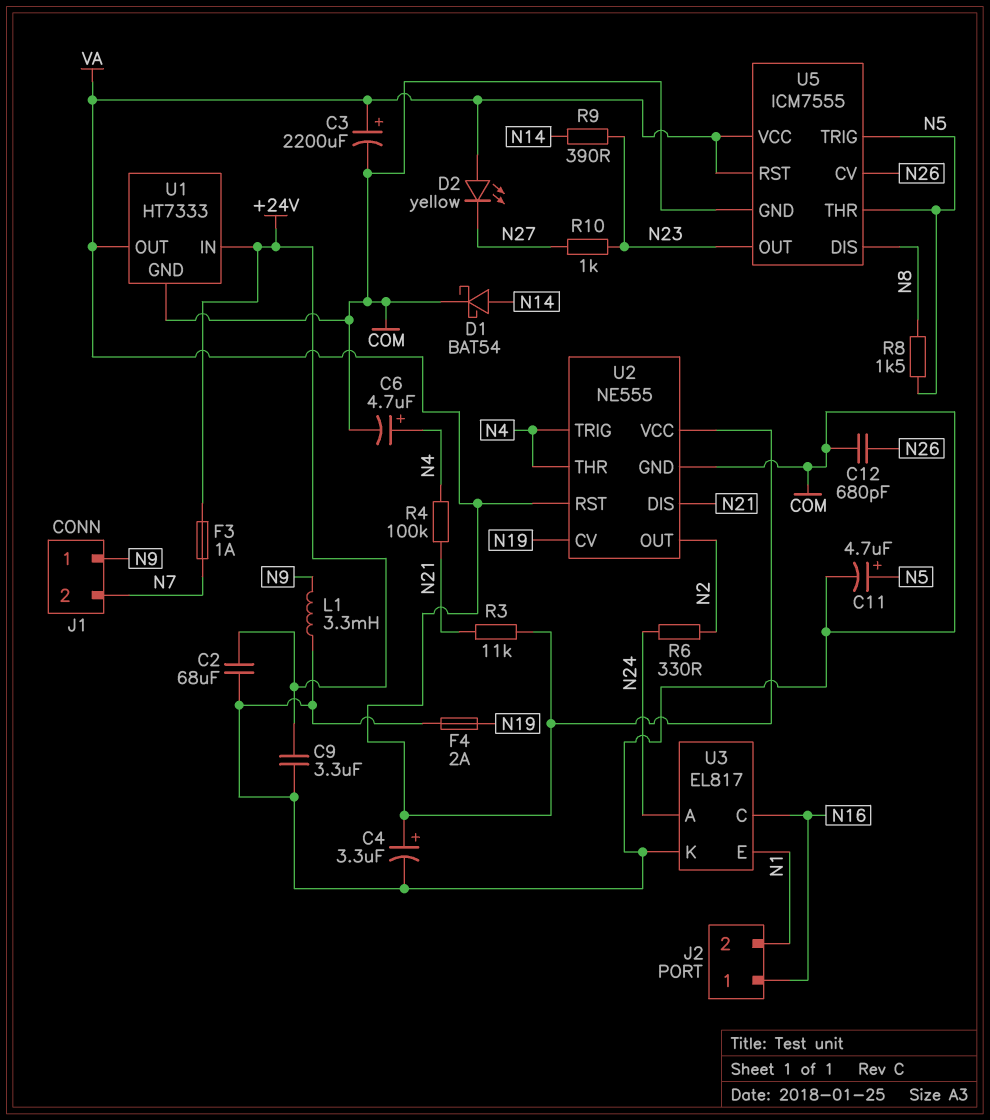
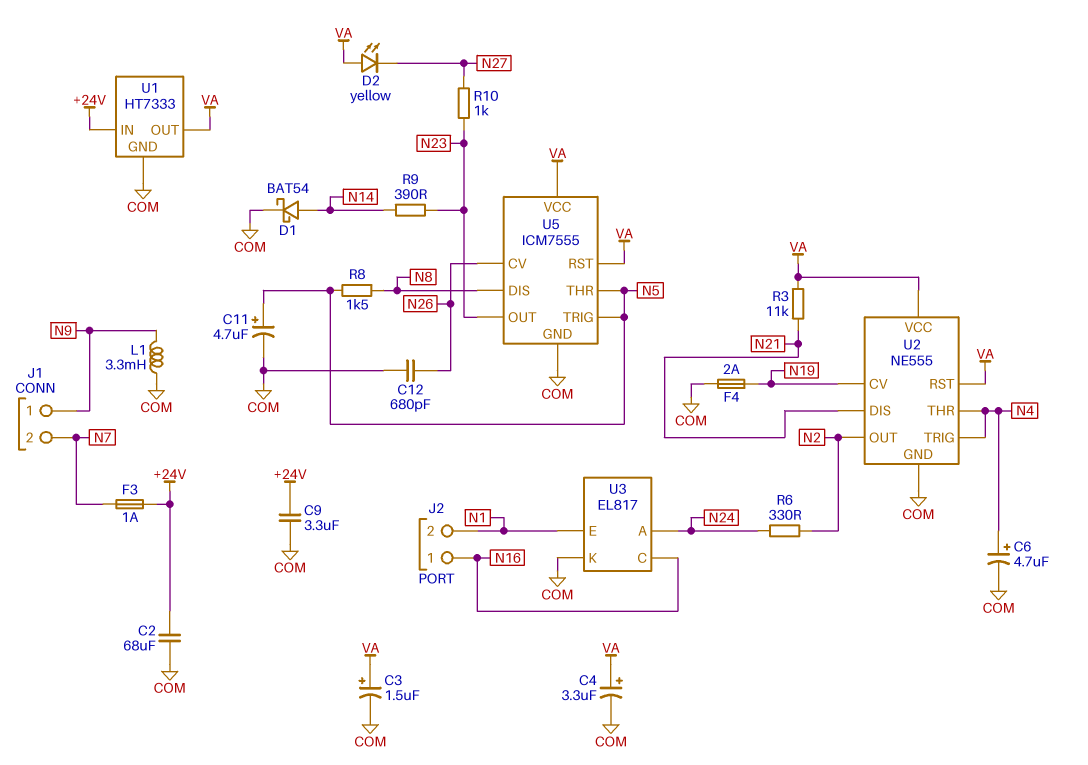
C3: 2200uF (plus VA, minus COM) -> 1.5uF (plus VA, minus COM)
R4: 100k (N4, N21) -> none

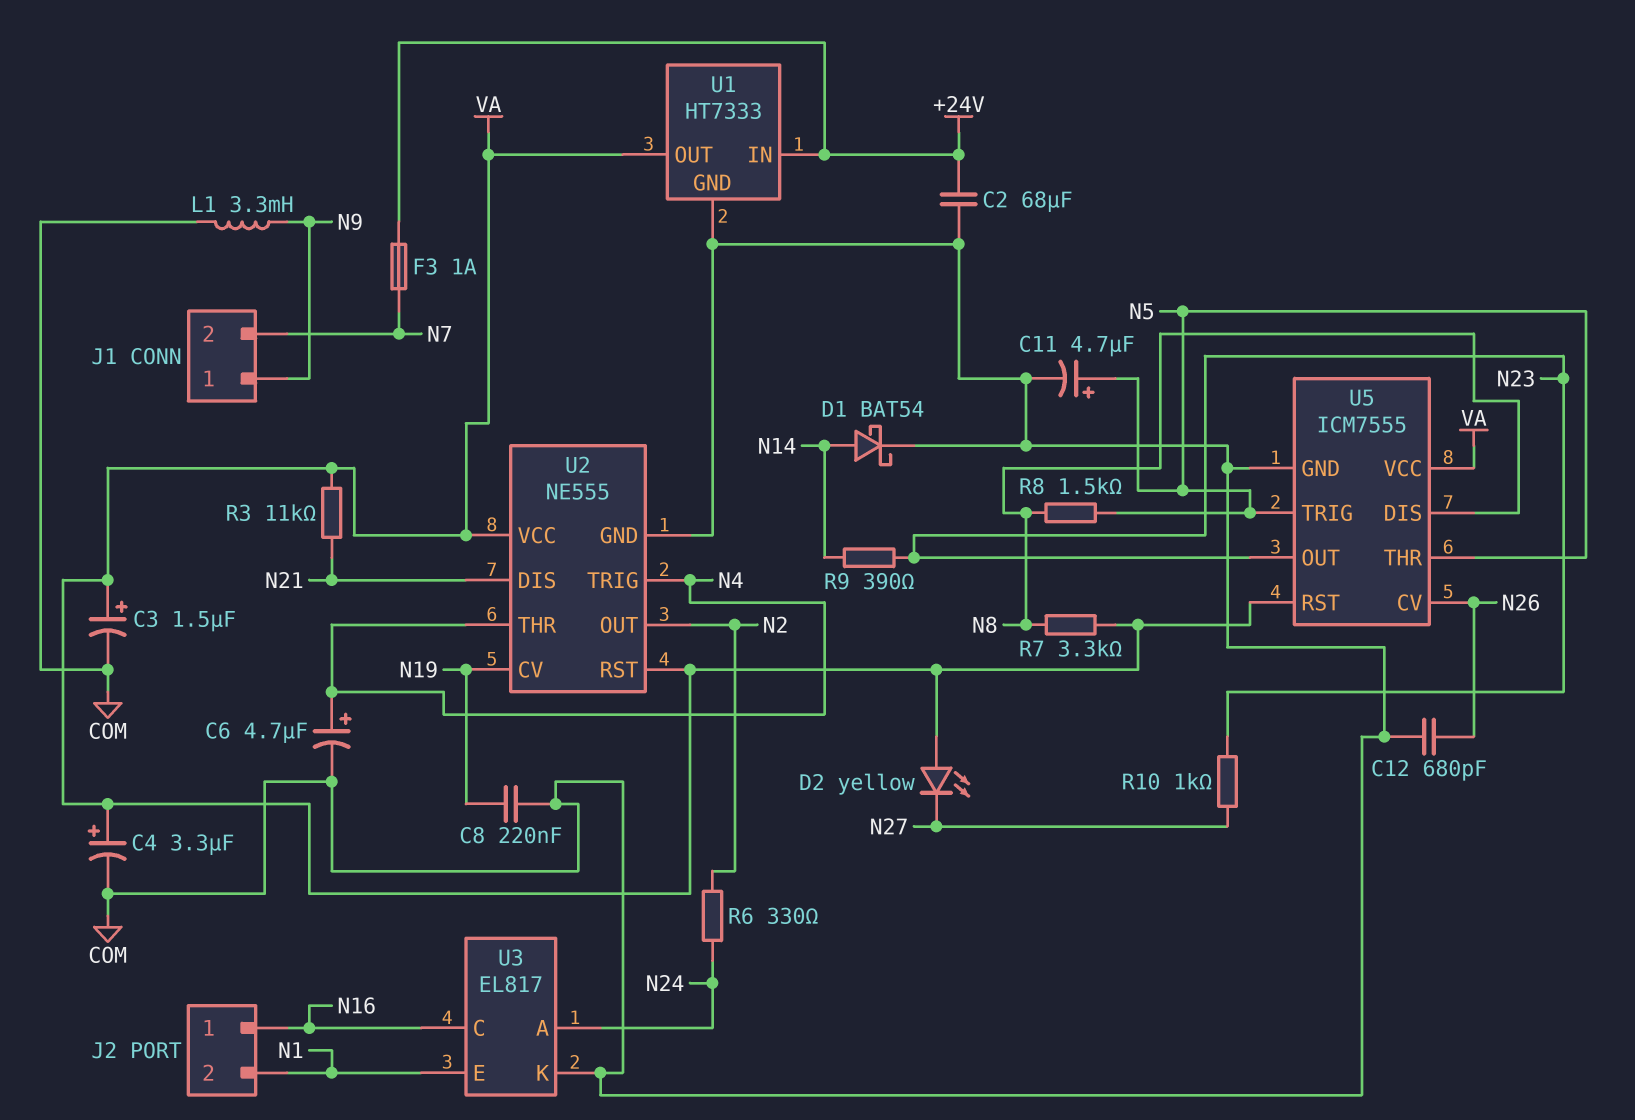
C8: none -> 220nF (COM, N19)
C9: 3.3uF (+24V, COM) -> none
F4: 2A (COM, N19) -> none
R7: none -> 3.3k (N8, VA)

